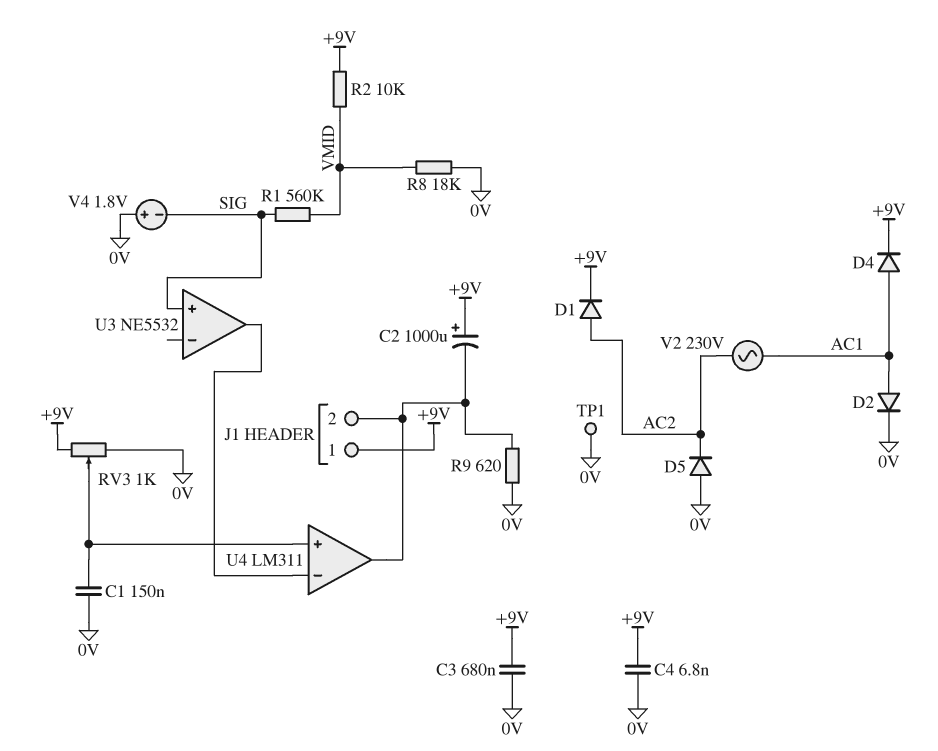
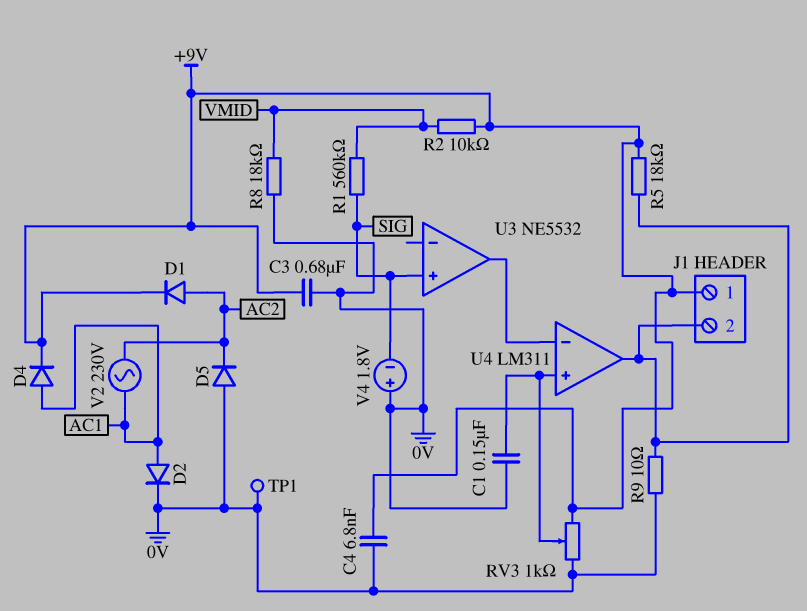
C2: 1000uF (plus +9V, minus J1/2) -> none
R5: none -> 18k (+9V, J1/2)
R9: 620 (0V, J1/2) -> 10 (0V, J1/2)

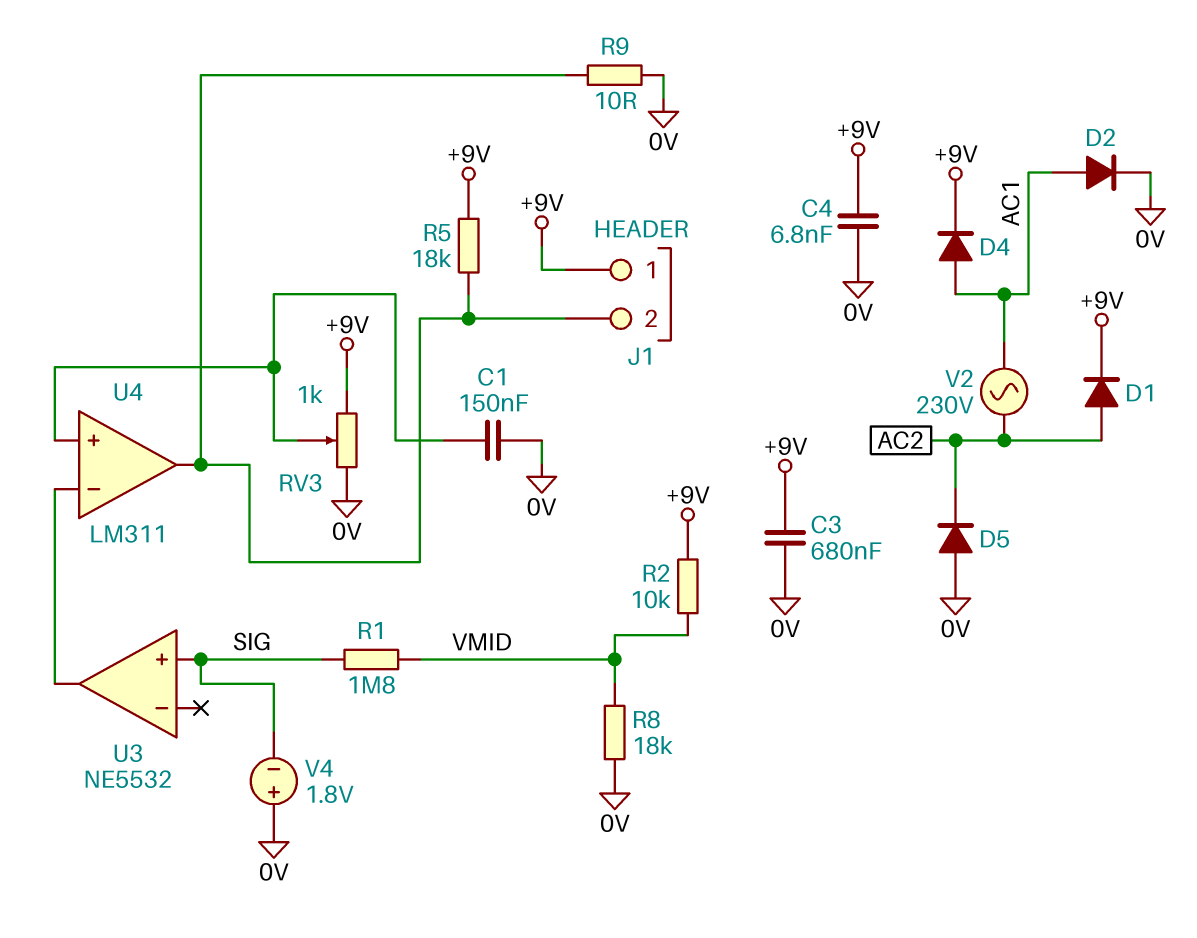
R1: 560k (SIG, VMID) -> 1.8M (SIG, VMID)
TP1: test point (0V) -> none

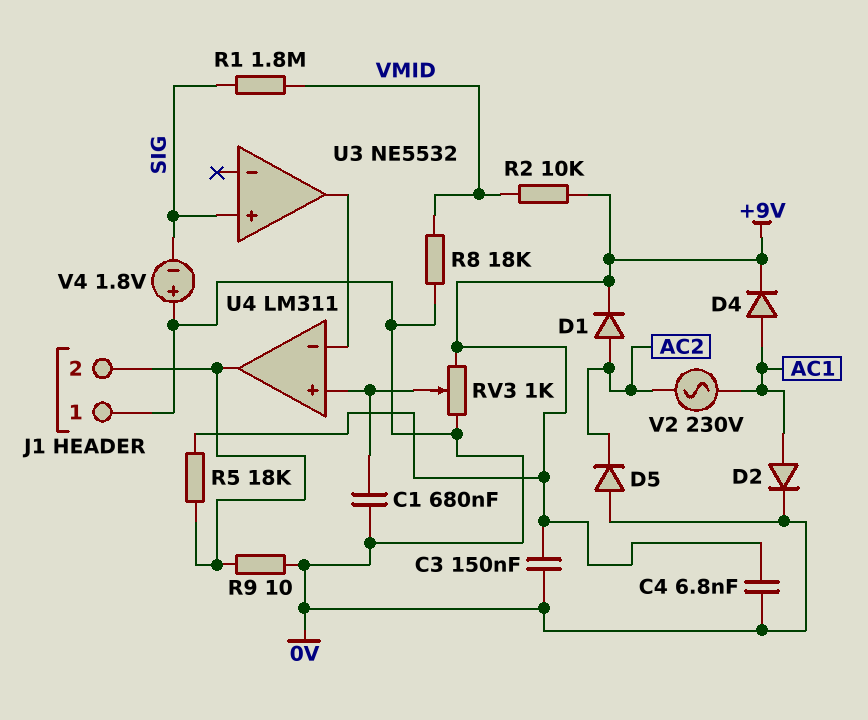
C1: 150nF (0V, U4/in+) -> 680nF (0V, U4/in+)
C3: 680nF (+9V, 0V) -> 150nF (+9V, 0V)
J1 pin 1: +9V -> 0V

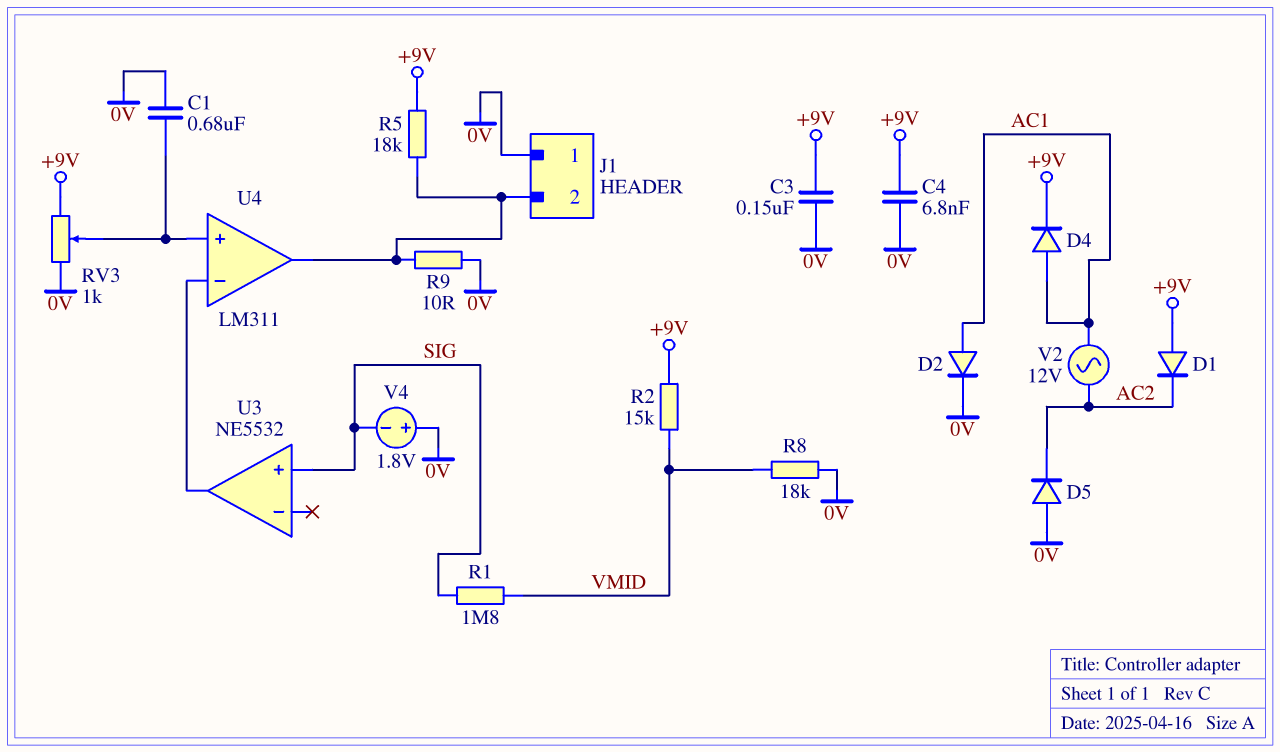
D1: diode (A AC2, K +9V) -> diode (A +9V, K AC2)
R2: 10k (+9V, VMID) -> 15k (+9V, VMID)
V2: AC 230V (AC1, AC2) -> AC 12V (AC1, AC2)

